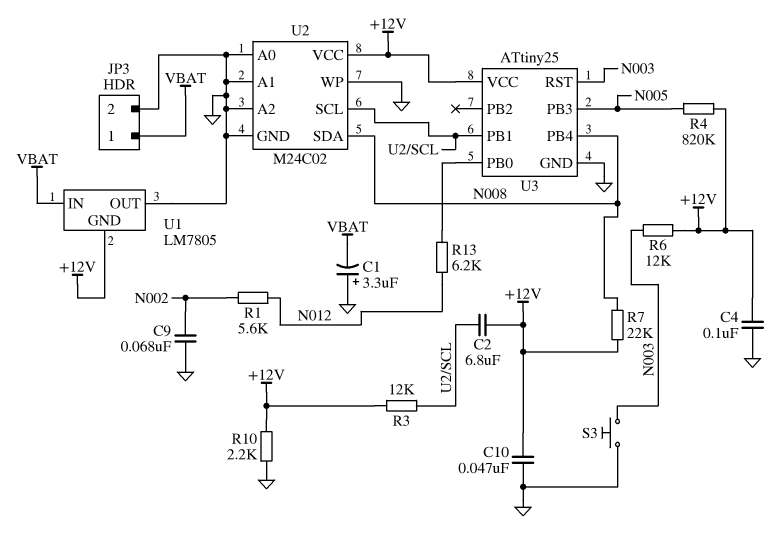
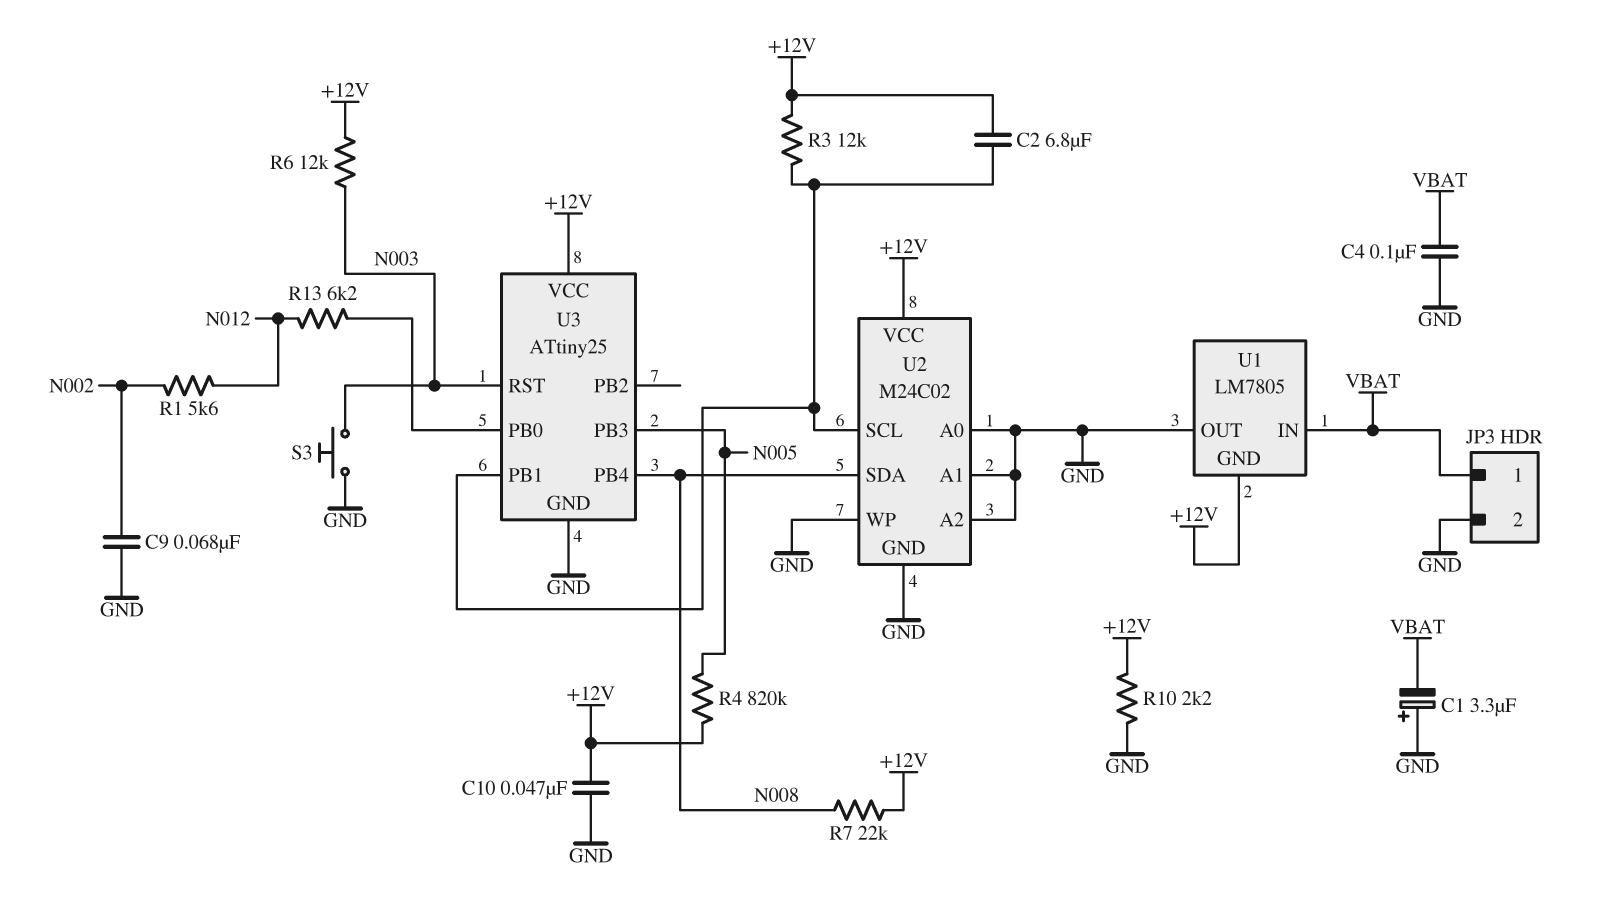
C4: 100nF (+12V, GND) -> 100nF (GND, VBAT)

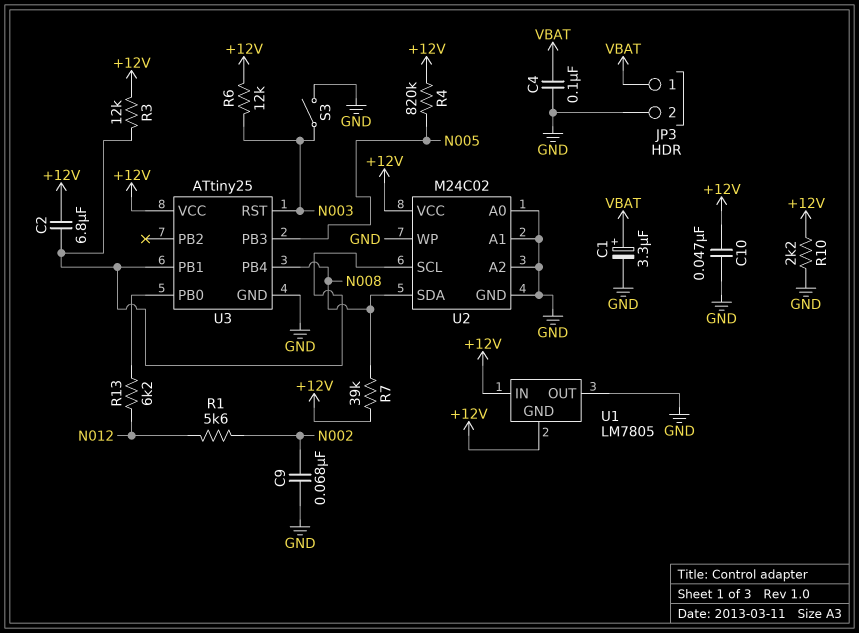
C1: 3.3uF (plus GND, minus VBAT) -> 3.3uF (plus VBAT, minus GND)
R7: 22k (+12V, N008) -> 39k (+12V, N008)
S3: button (GND, N003) -> switch (GND, N003)
U1 pin IN: VBAT -> +12V

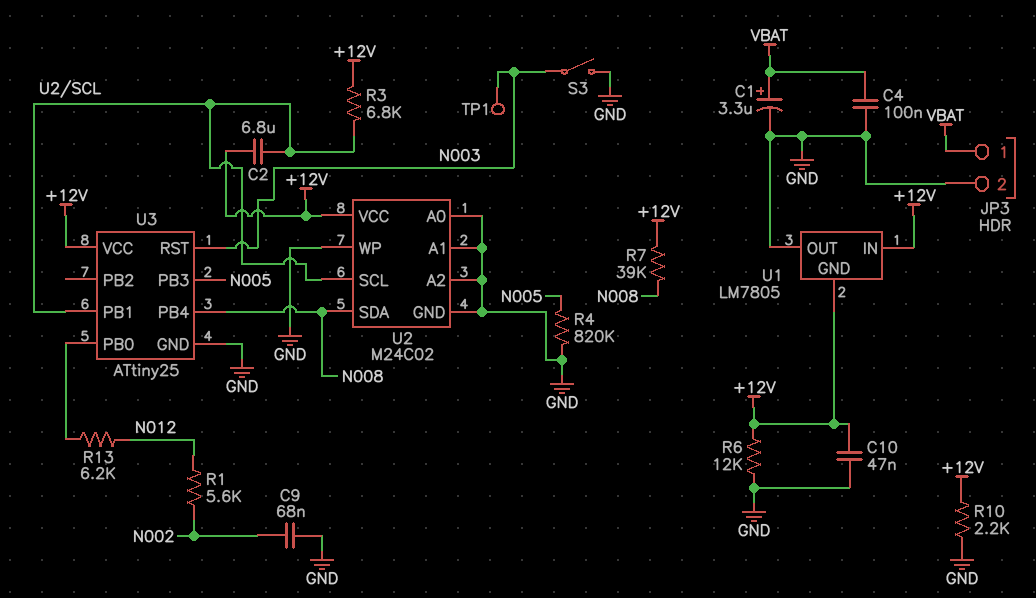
R3: 12k (+12V, U2/SCL) -> 6.8k (+12V, U2/SCL)
R4: 820k (+12V, N005) -> 820k (GND, N005)
R6: 12k (+12V, N003) -> 12k (+12V, GND)
TP1: none -> test point (N003)

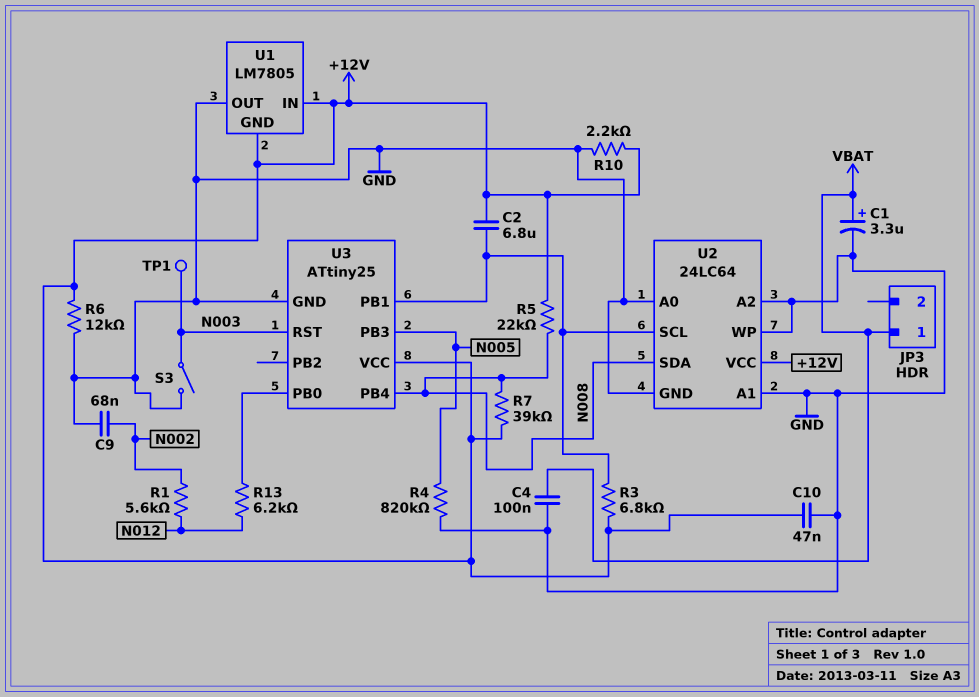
JP3 pin 2: GND -> none
R5: none -> 22k (+12V, N008)
U2: M24C02 -> 24LC64

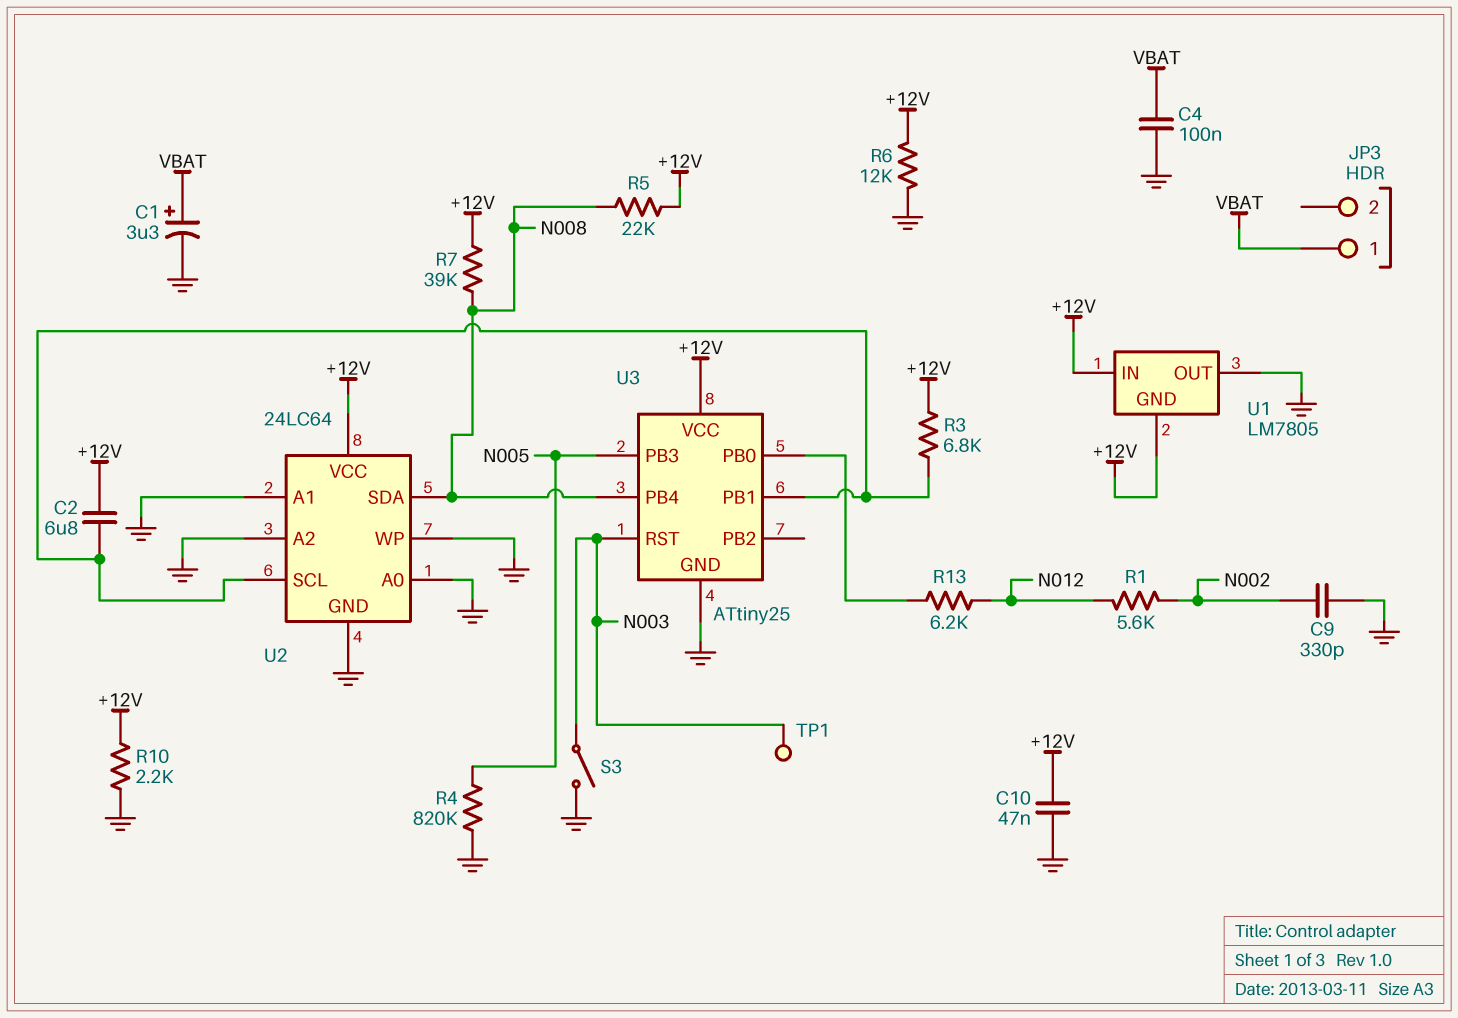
C9: 68nF (GND, N002) -> 330pF (GND, N002)

